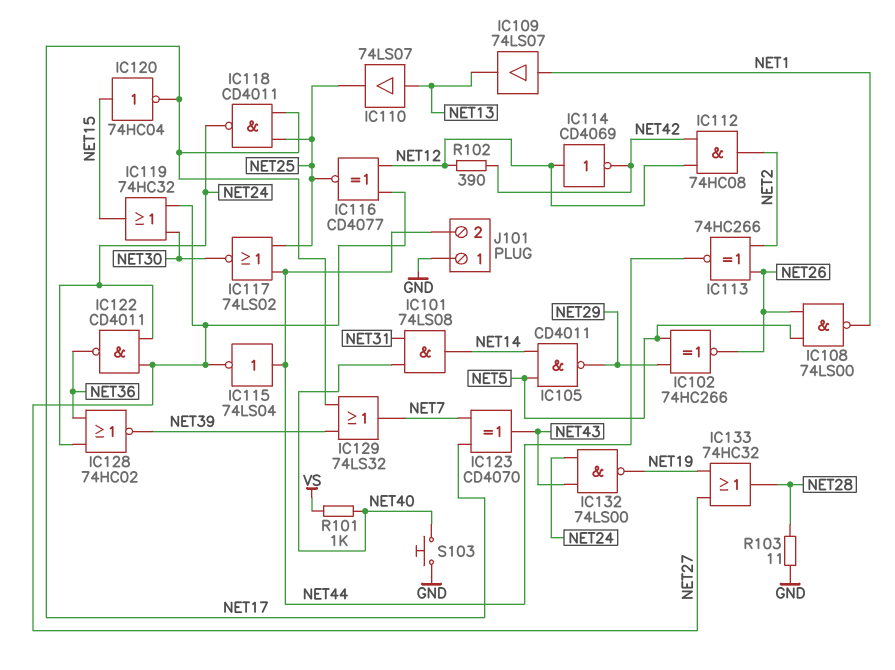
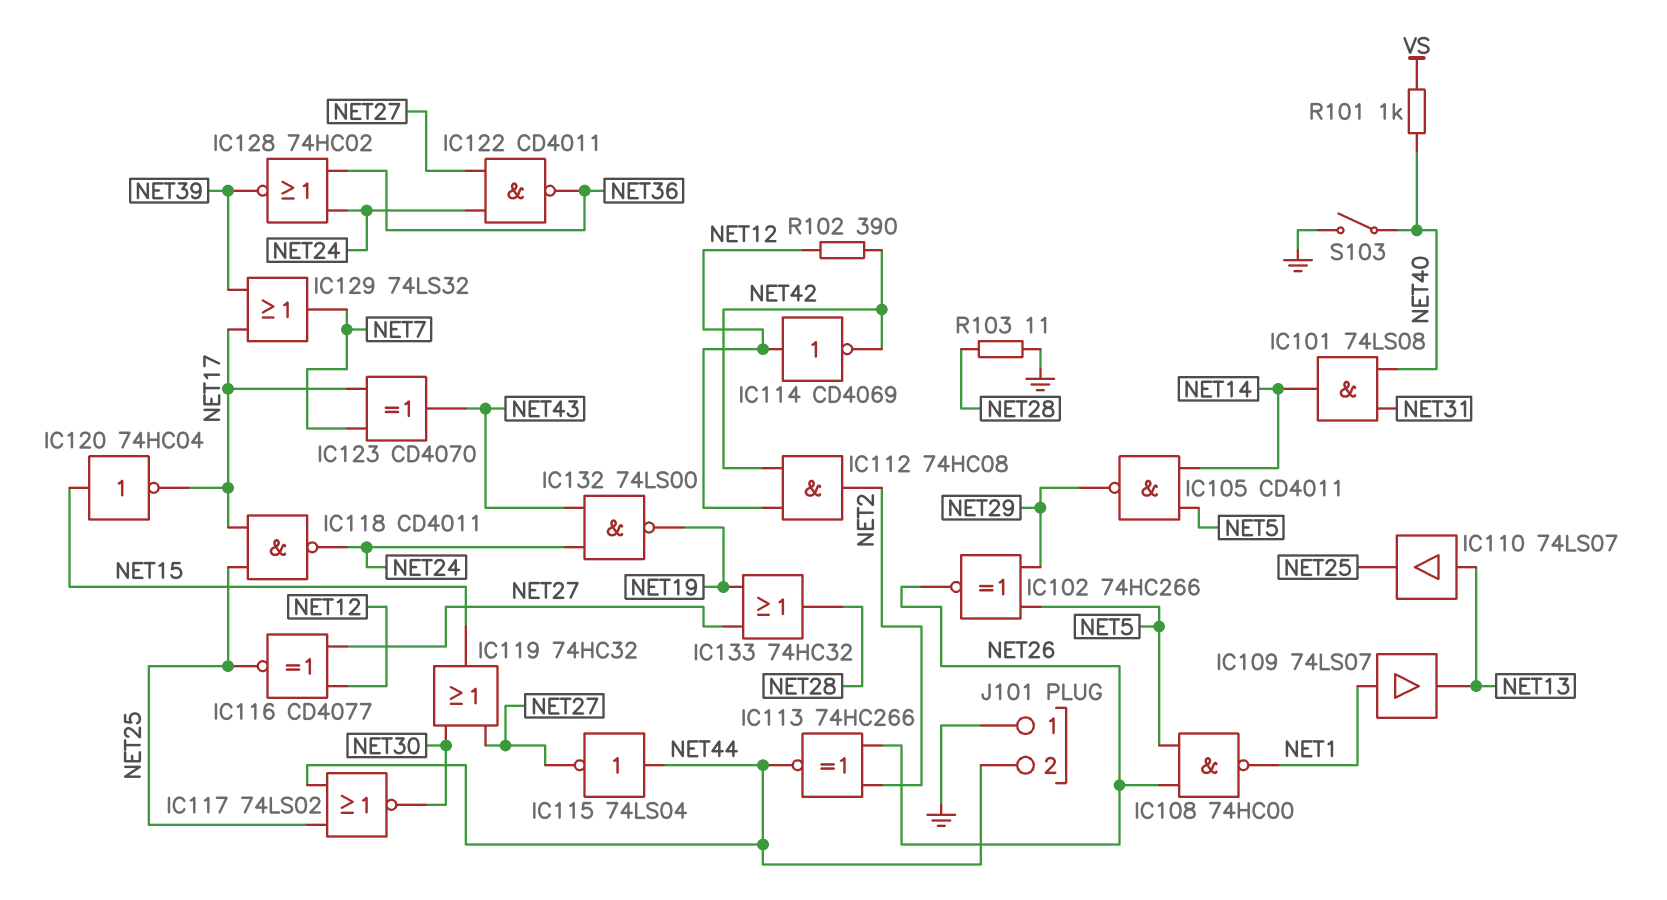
IC108: NAND 74LS00 (in NET5, in NET26, out NET1) -> NAND 74HC00 (in NET5, in NET26, out NET1)
S103: button (GND, NET40) -> switch (GND, NET40)

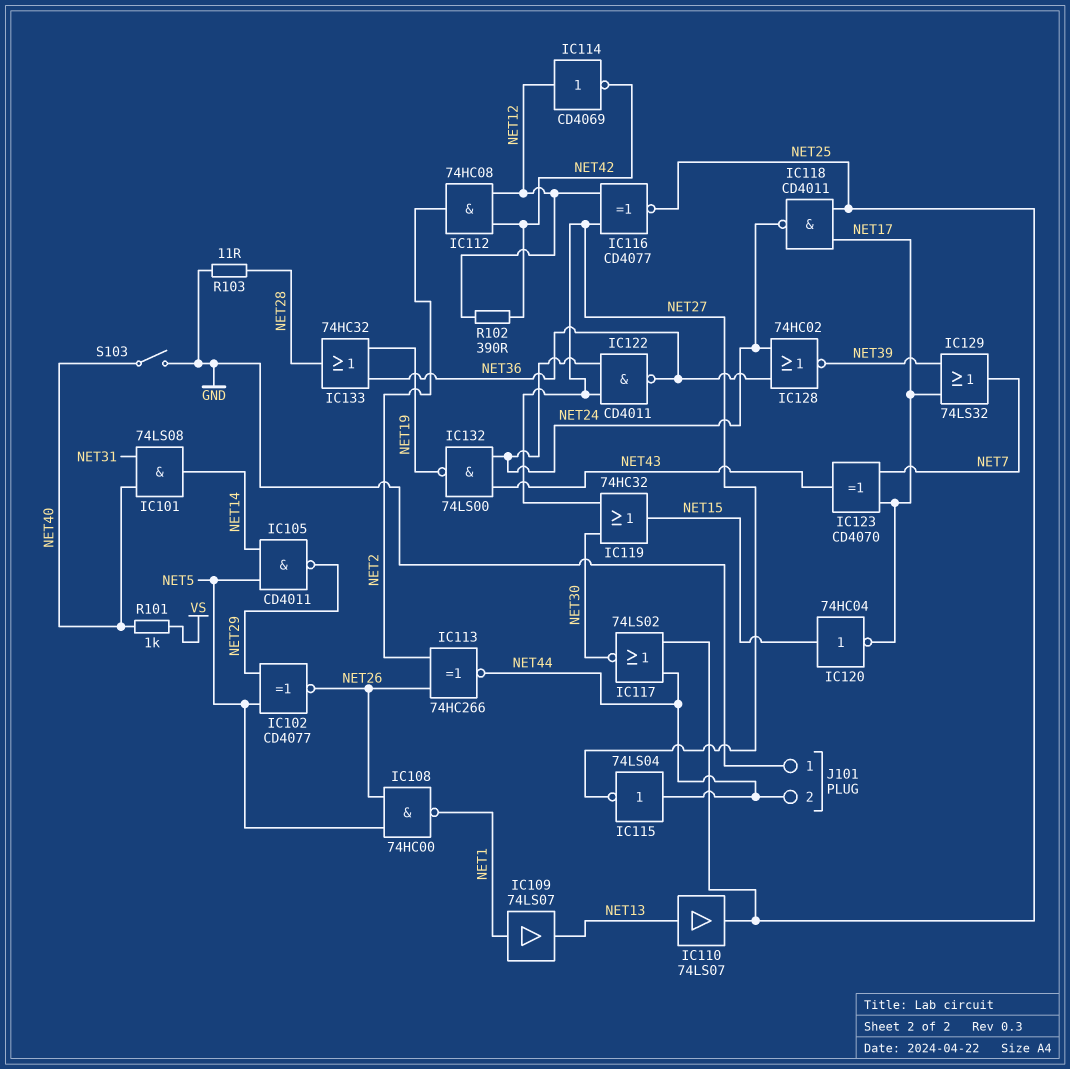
IC102: XNOR 74HC266 (in NET5, in NET29, out NET26) -> XNOR CD4077 (in NET5, in NET29, out NET26)
IC133: OR 74HC32 (in NET19, in NET27, out NET28) -> OR 74HC32 (in NET19, in NET36, out NET28)

